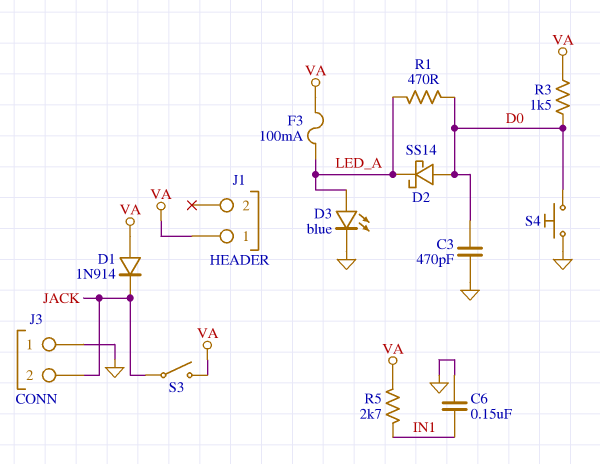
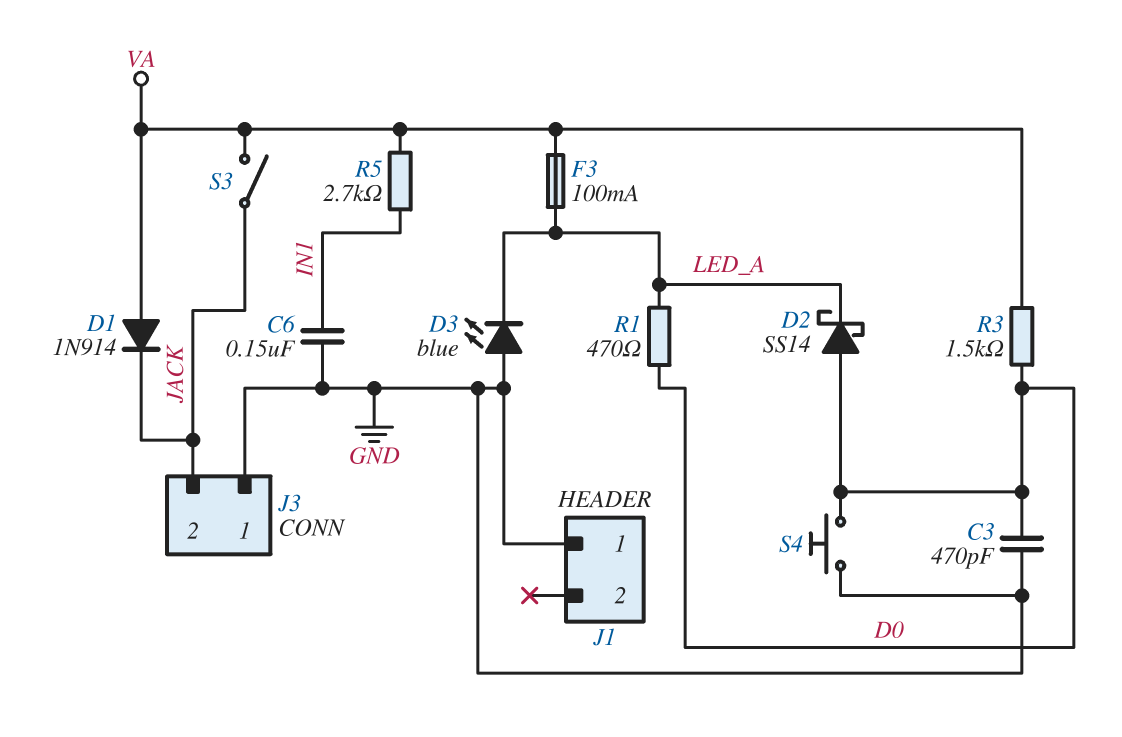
D3: LED blue (A LED_A, K GND) -> LED blue (A GND, K LED_A)
J1 pin 1: VA -> GND

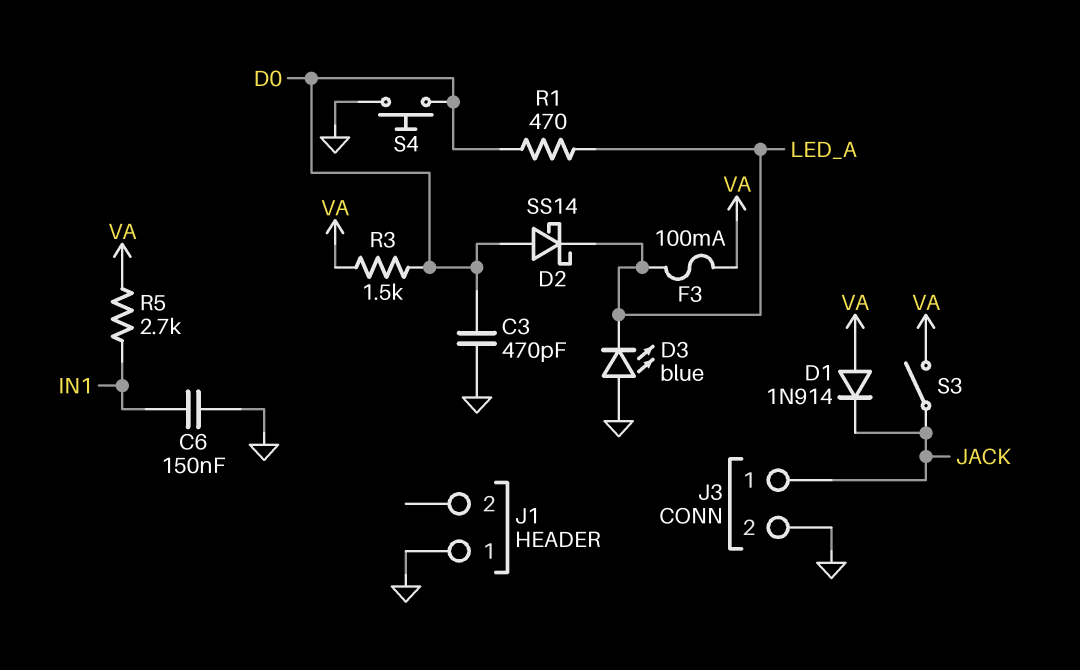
J3 pin 1: GND -> JACK
J3 pin 2: JACK -> GND

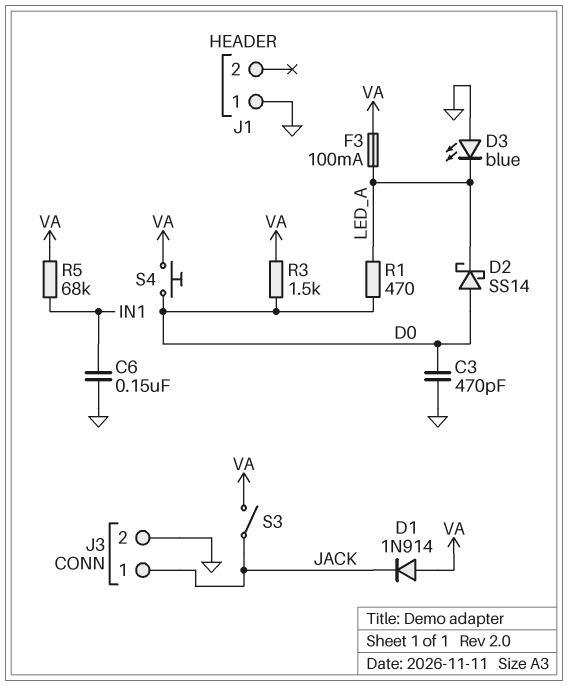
R5: 2.7k (IN1, VA) -> 68k (IN1, VA)
S4: button (D0, GND) -> button (D0, VA)

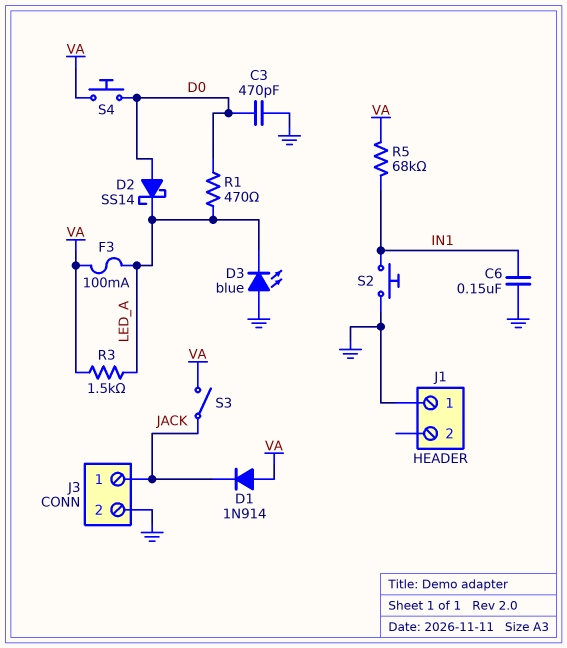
R3: 1.5k (D0, VA) -> 1.5k (LED_A, VA)
S2: none -> button (GND, IN1)

